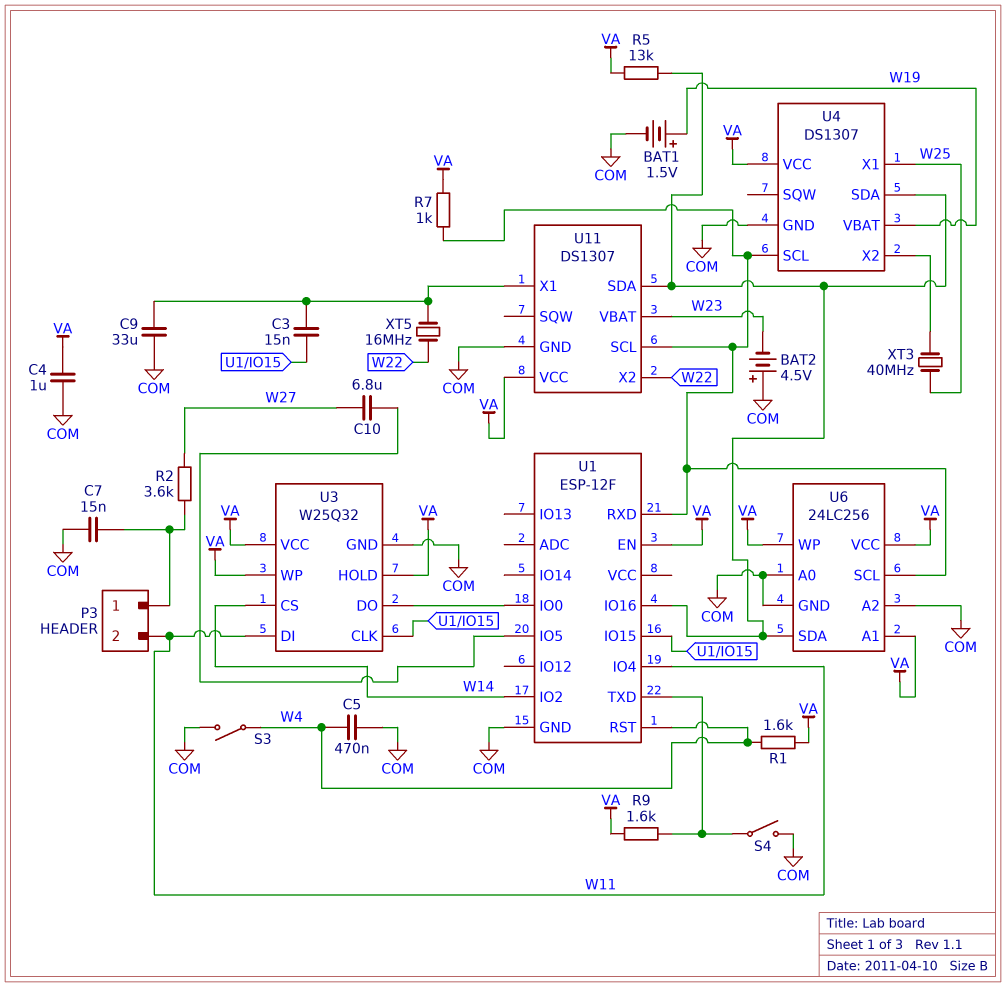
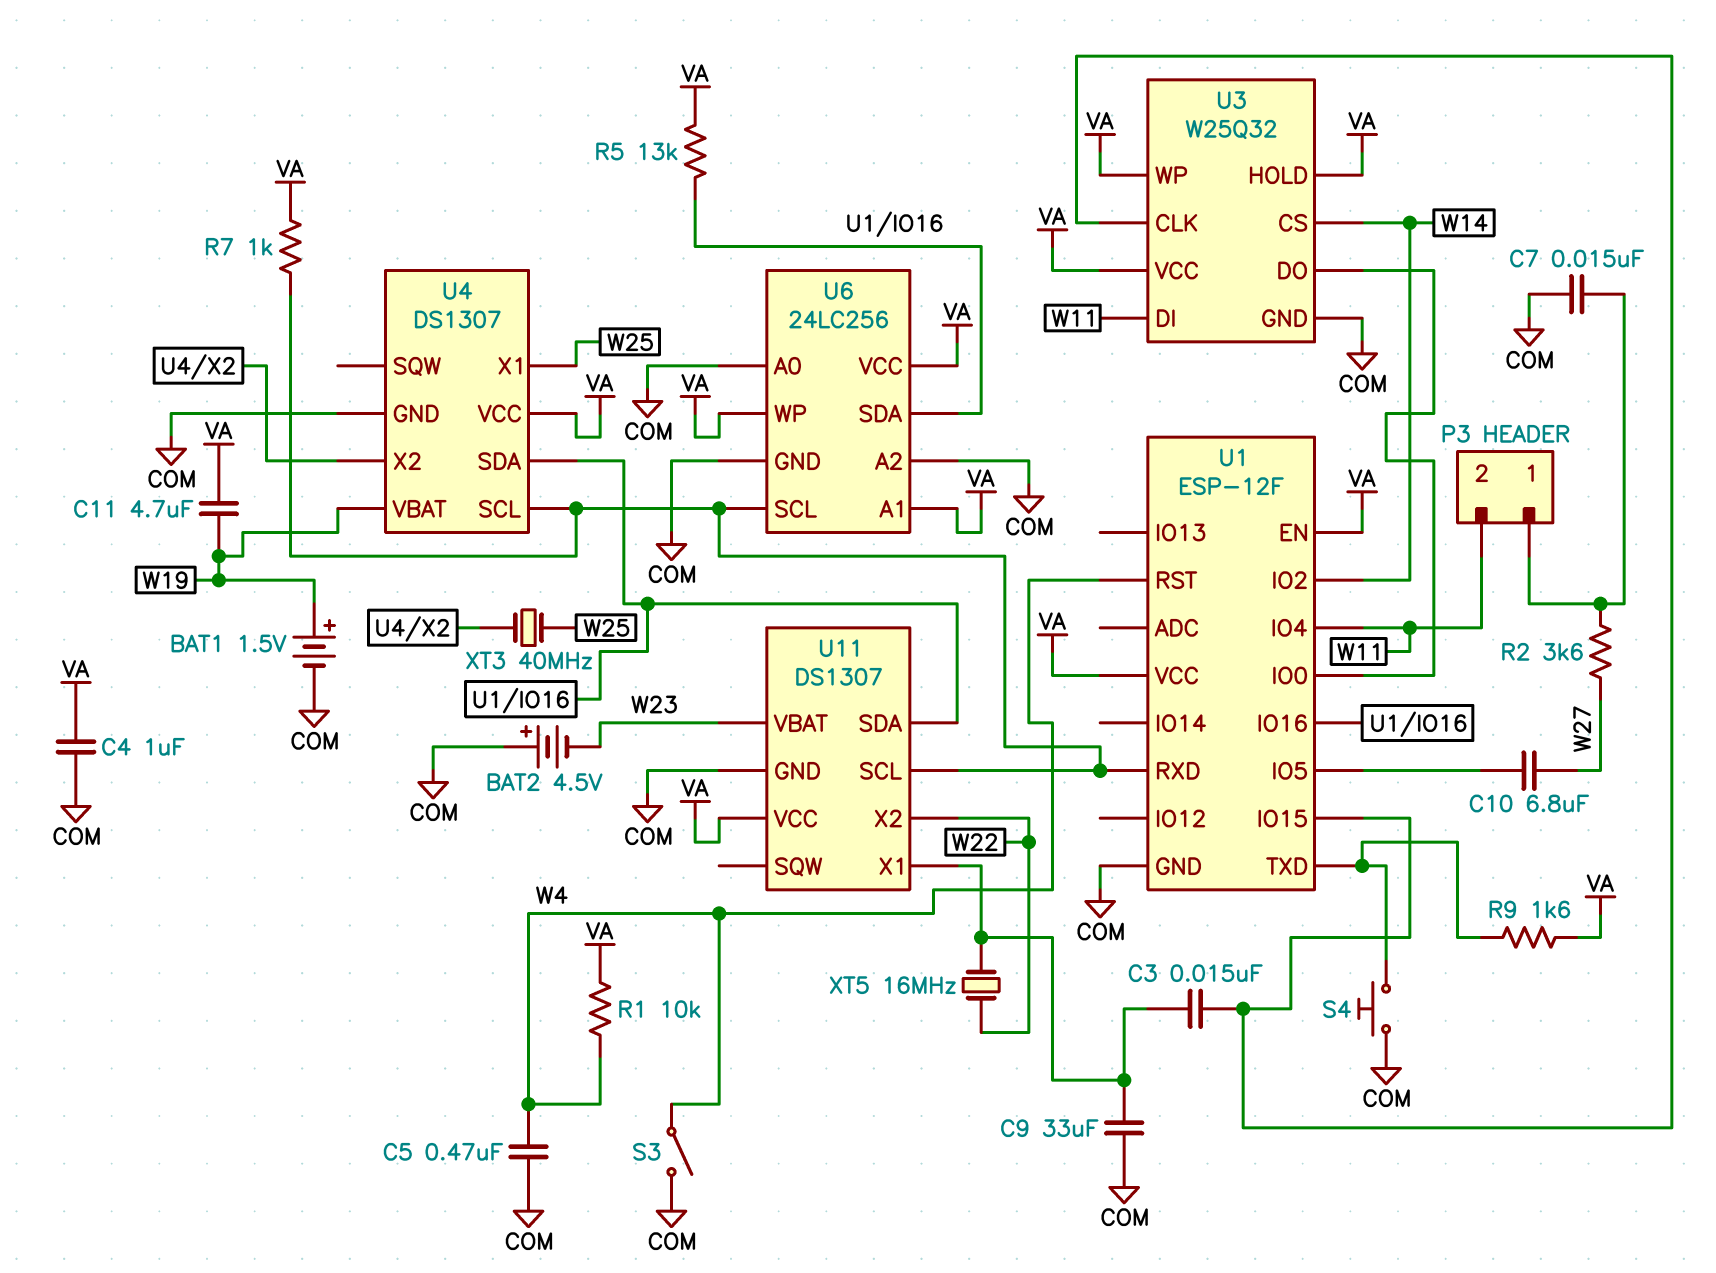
C11: none -> 4.7uF (VA, W19)
R1: 1.6k (VA, W4) -> 10k (VA, W4)
S4: switch (COM, U1/TXD) -> button (COM, U1/TXD)
U1 pin VCC: none -> VA

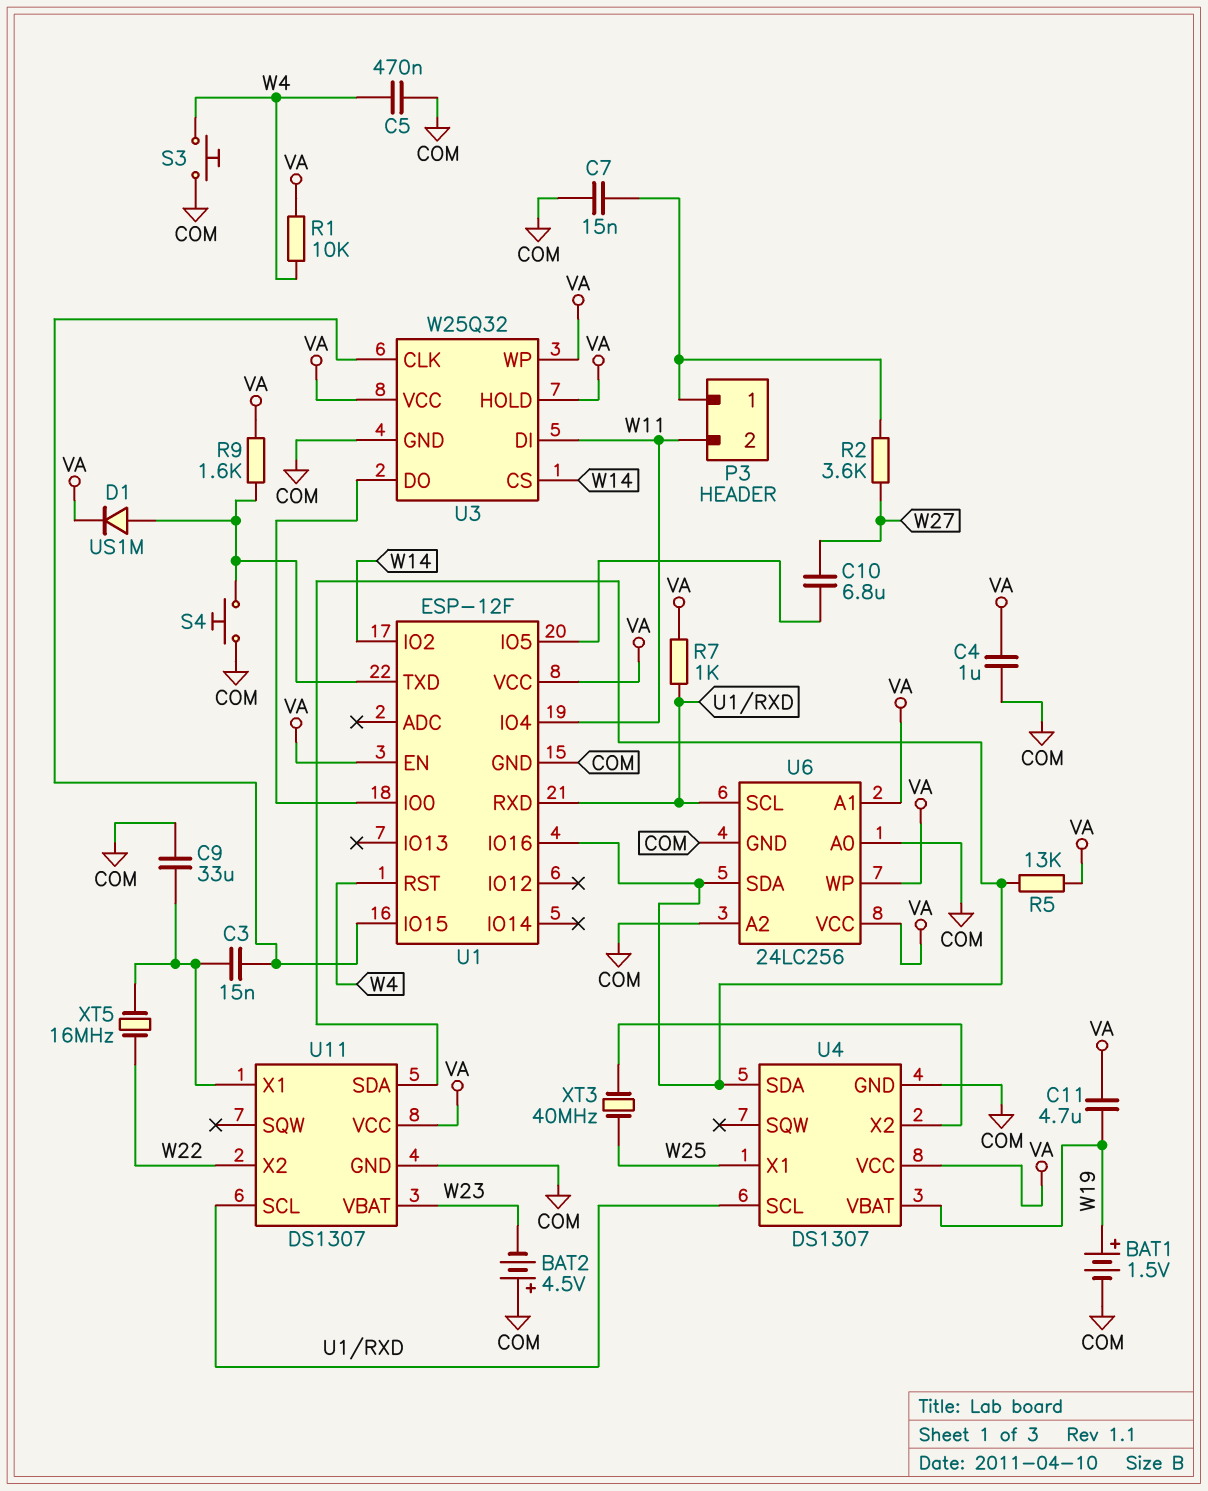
D1: none -> diode US1M (A U1/TXD, K VA)
S3: switch (COM, W4) -> button (COM, W4)

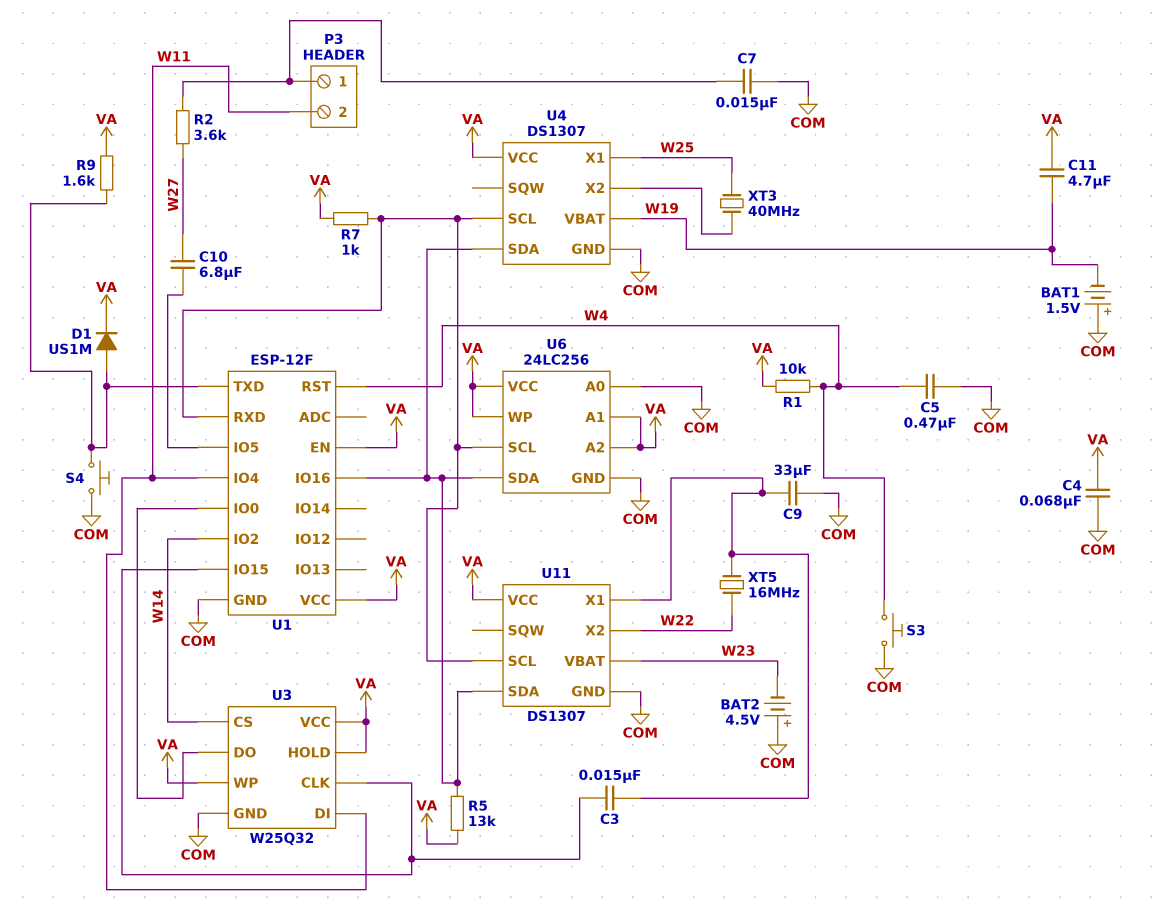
BAT1: 1.5V (plus W19, minus COM) -> 1.5V (plus COM, minus W19)
C4: 1uF (COM, VA) -> 68nF (COM, VA)
U6 pin A2: COM -> VA

